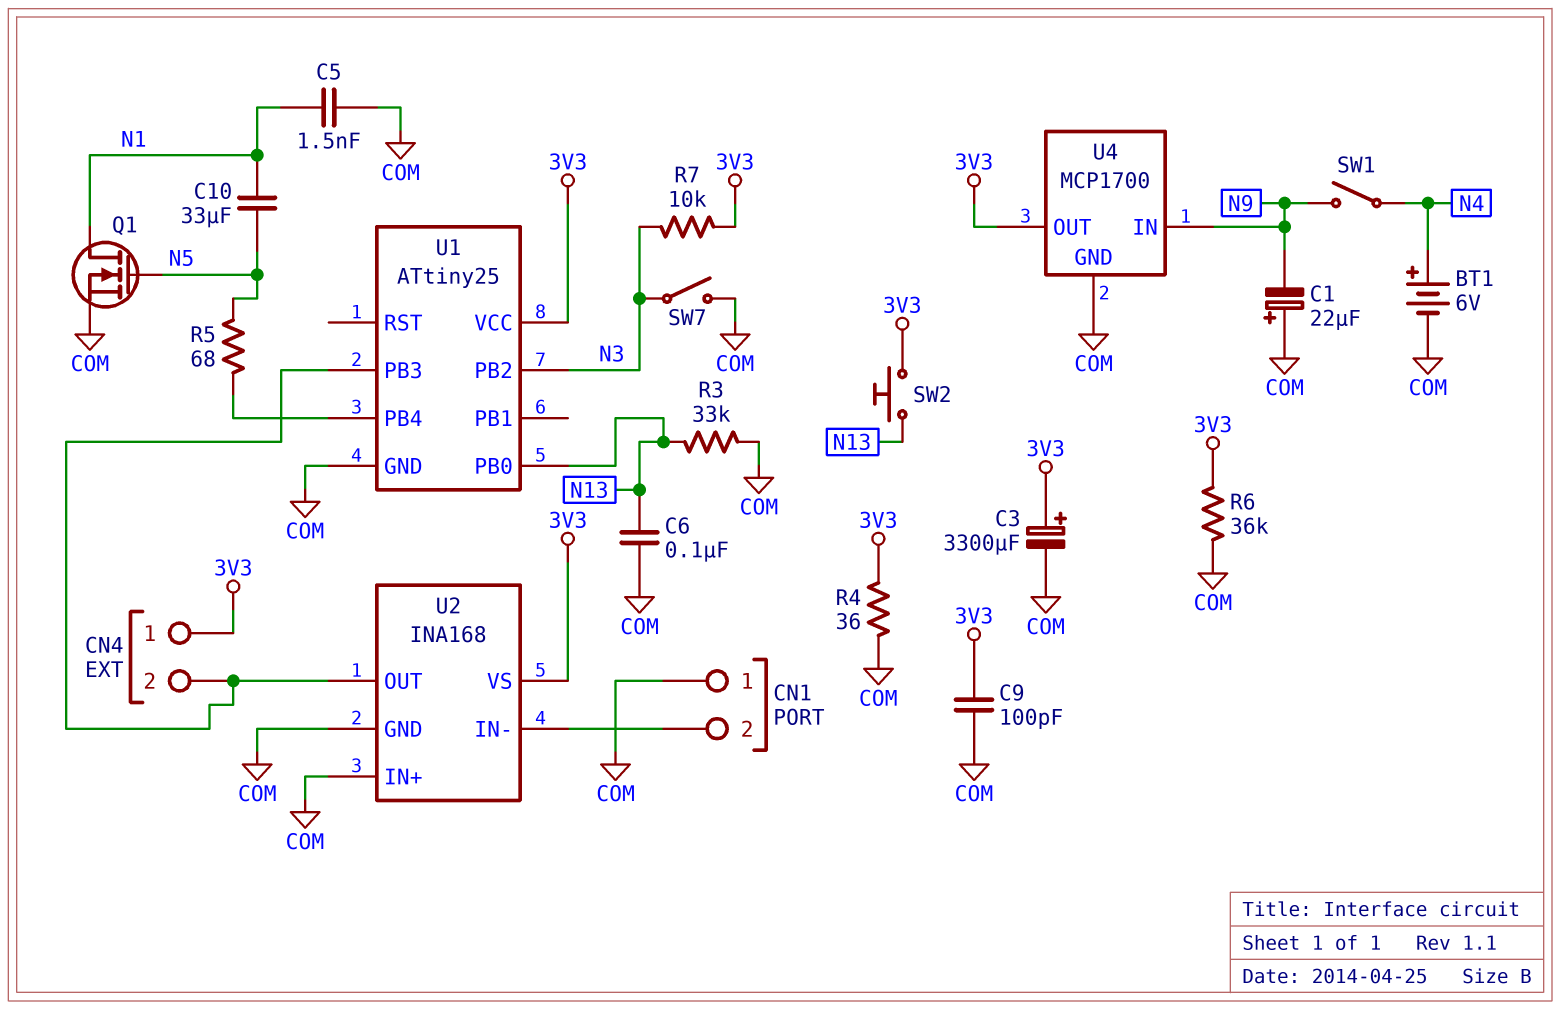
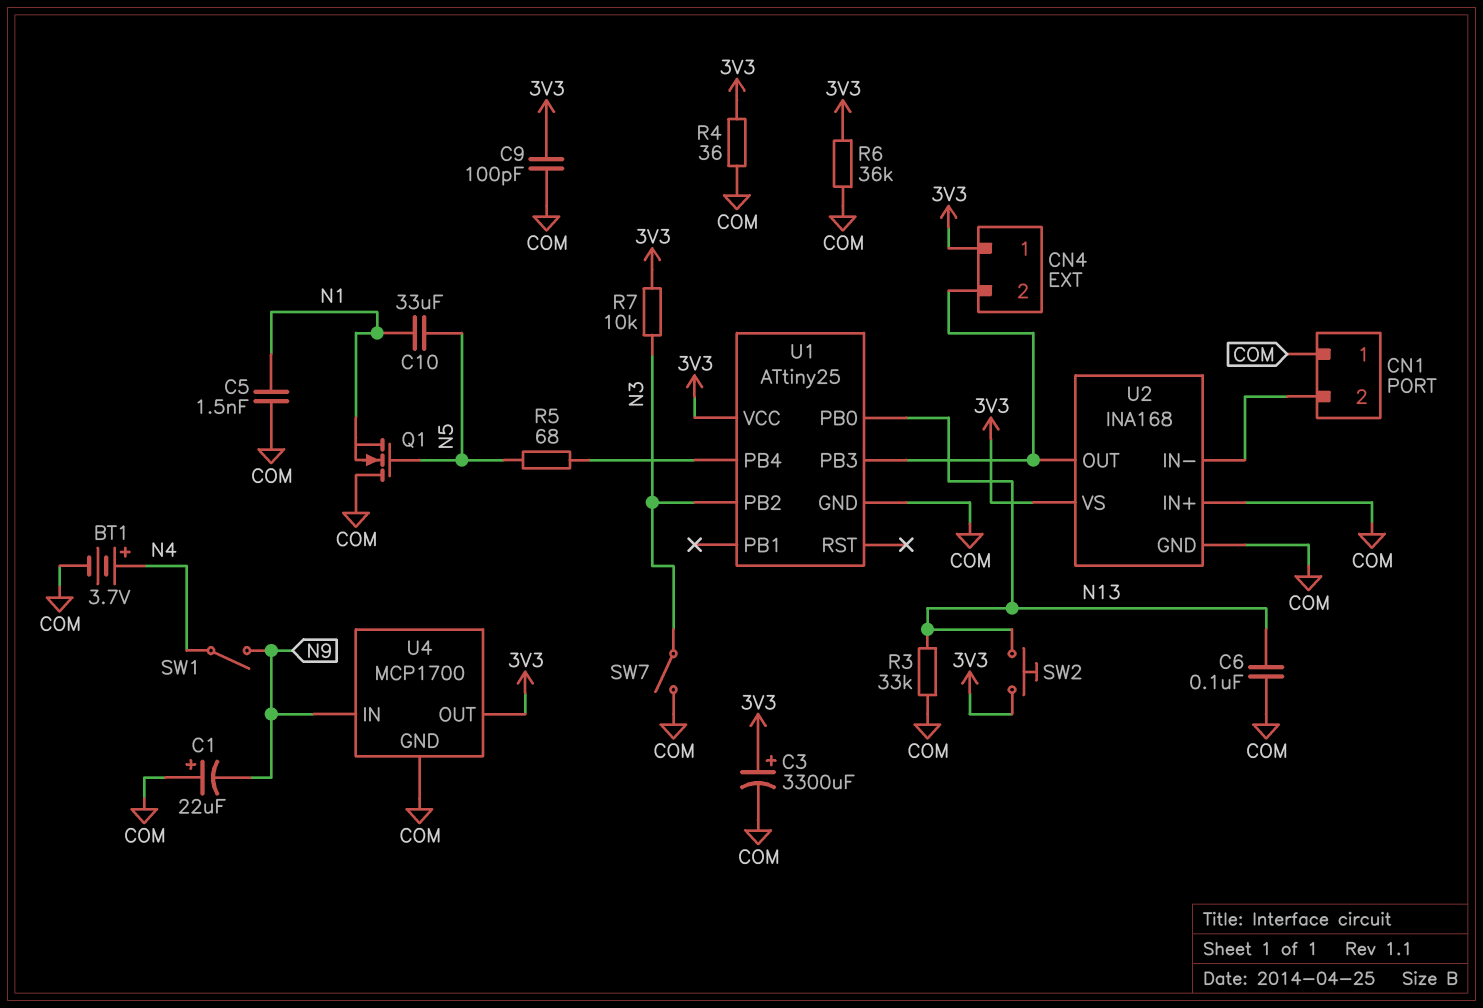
BT1: 6V (plus N4, minus COM) -> 3.7V (plus N4, minus COM)
Q1: NMOS (G N5, D N1, S COM) -> NMOS (G N5, D COM, S N1)

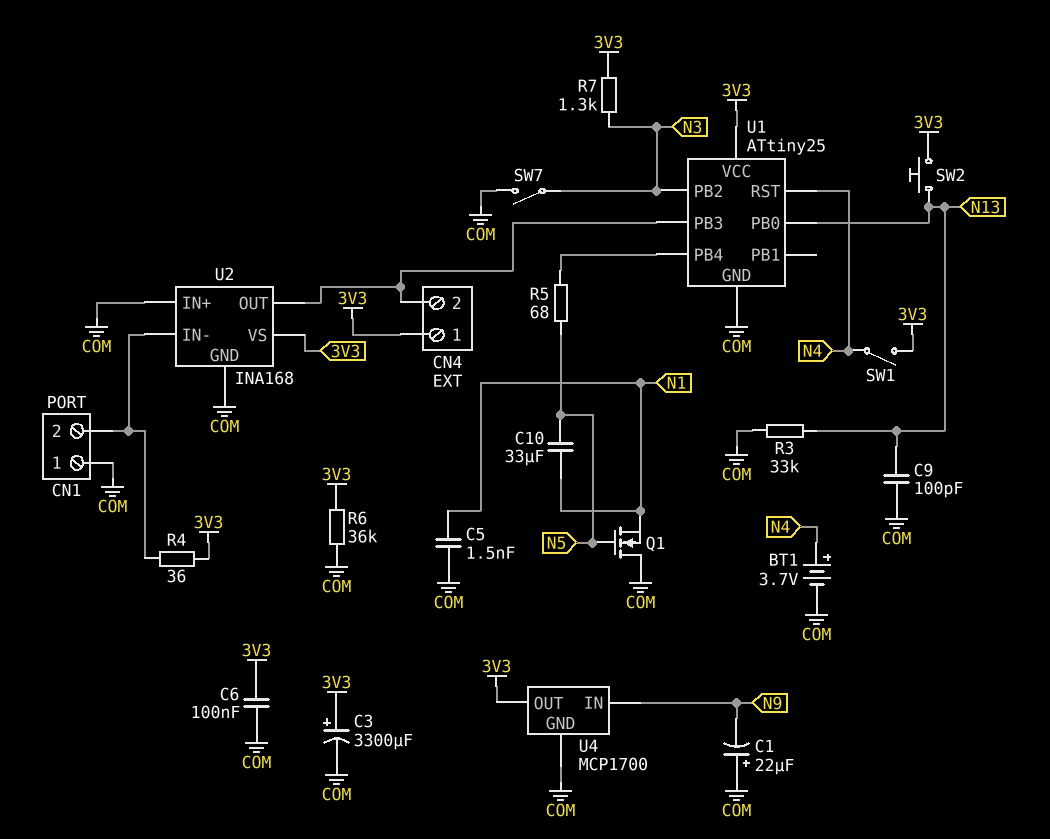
C6: 100nF (COM, N13) -> 100nF (3V3, COM)
C9: 100pF (3V3, COM) -> 100pF (COM, N13)
R4: 36 (3V3, COM) -> 36 (3V3, CN1/2)
R7: 10k (3V3, N3) -> 1.3k (3V3, N3)
SW1: switch (N4, N9) -> switch (3V3, N4)
U1 pin RST: none -> N4

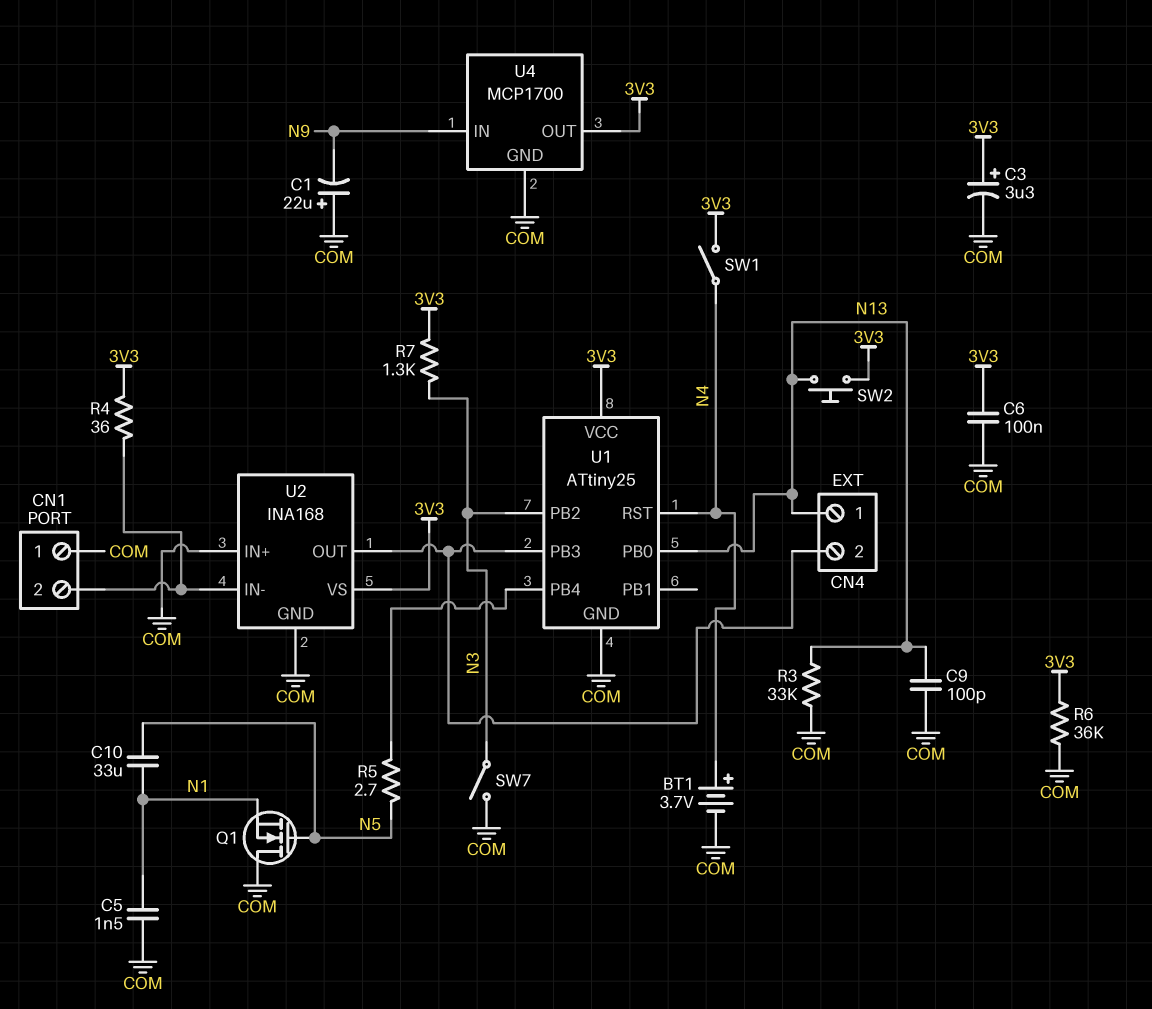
C3: 3300uF (plus 3V3, minus COM) -> 3.3uF (plus 3V3, minus COM)
CN4 pin 1: 3V3 -> N13
R5: 68 (N5, U1/PB4) -> 2.7 (N5, U1/PB4)

